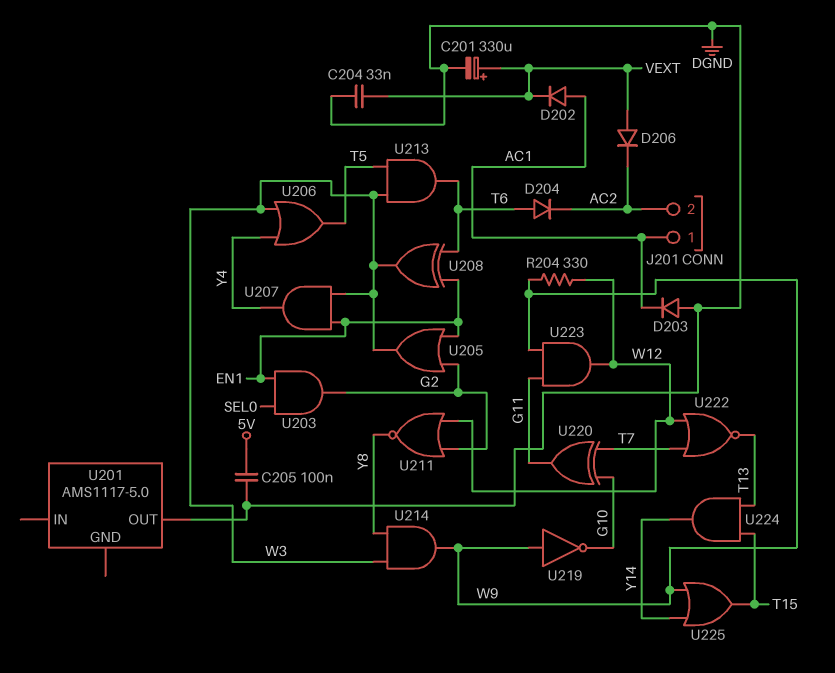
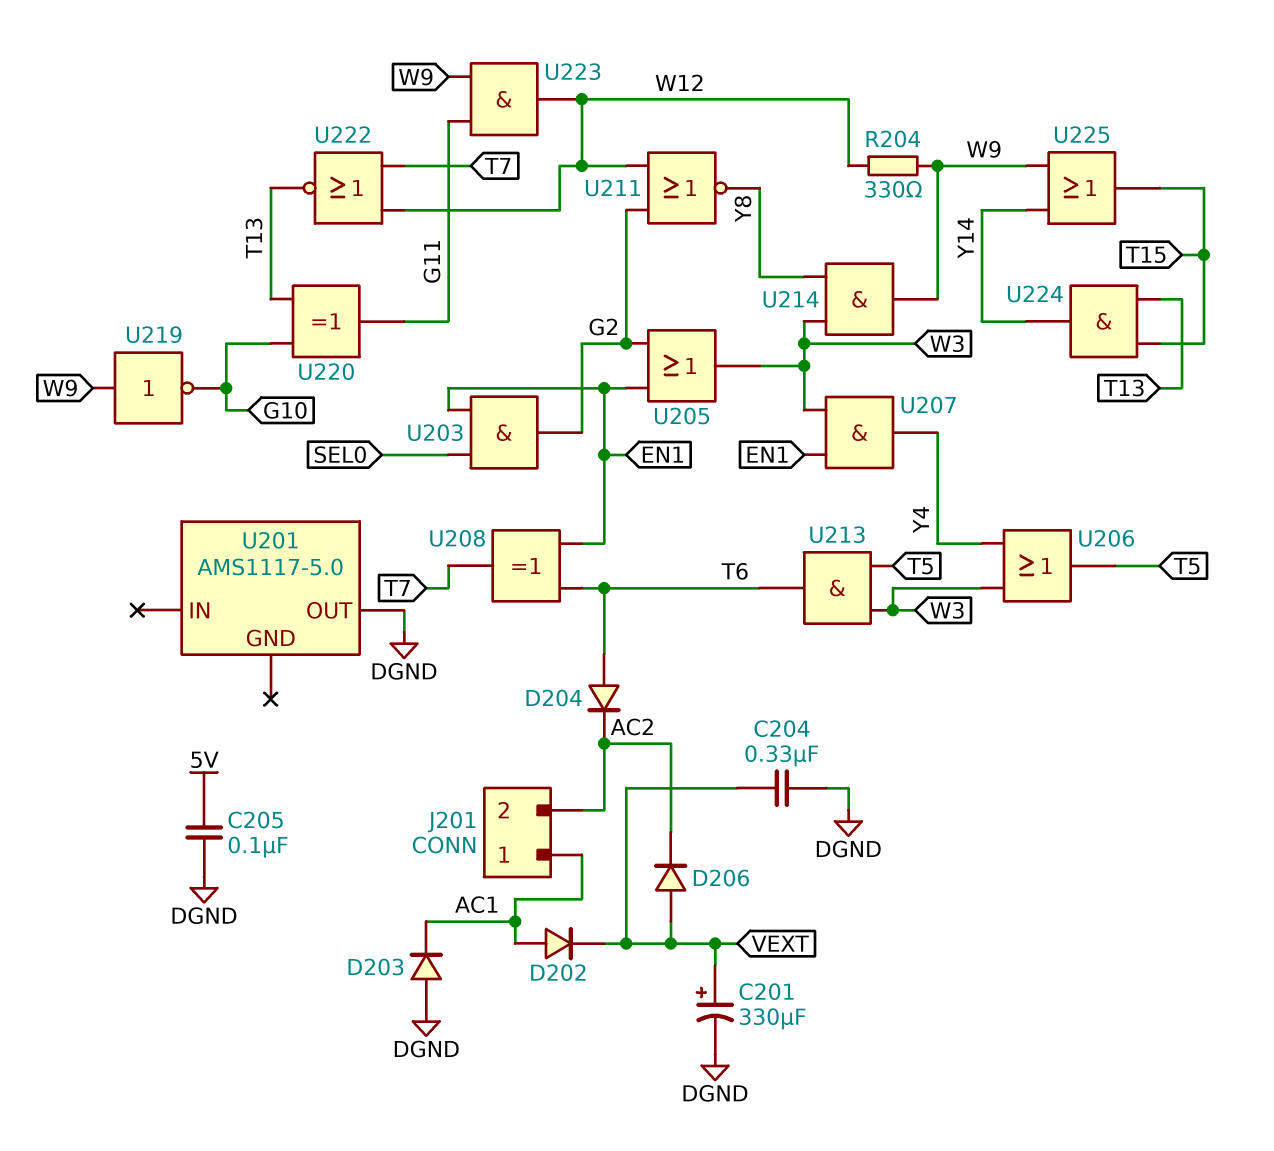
C204: 33nF (DGND, VEXT) -> 330nF (DGND, VEXT)
U208: XOR (in EN1, in T6, out W3) -> XOR (in EN1, in T6, out T7)
U220: XOR (in G10, in T7, out G11) -> XOR (in G10, in T13, out G11)

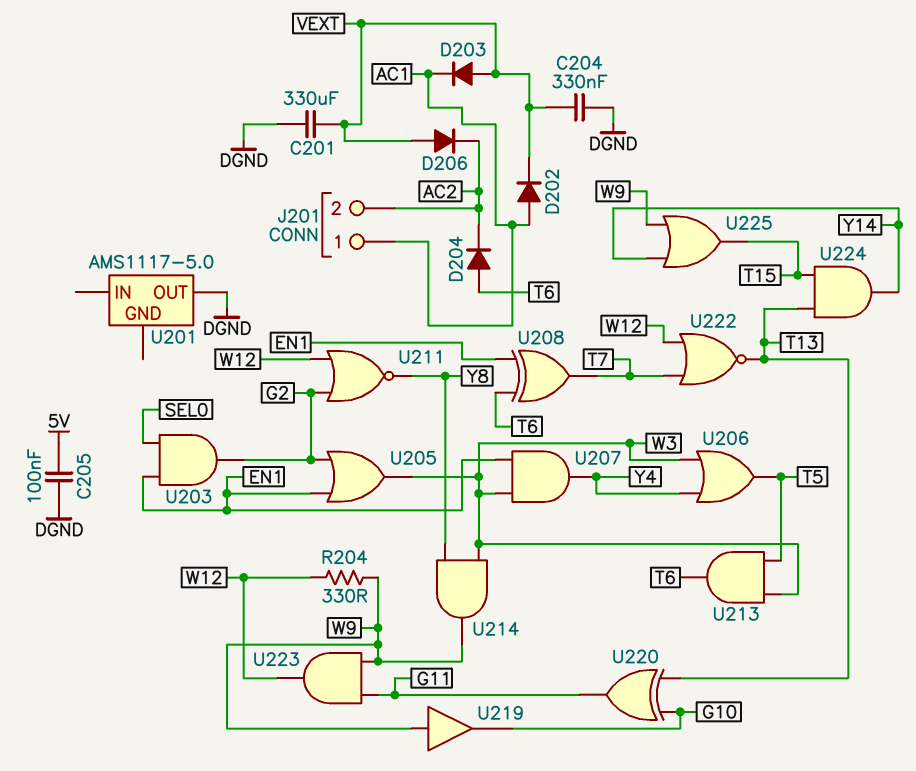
C201: 330uF (plus VEXT, minus DGND) -> 330uF (DGND, VEXT)
D203: diode (A DGND, K AC1) -> diode (A VEXT, K AC1)
U219: NOT (in W9, out G10) -> buffer (in W9, out G10)

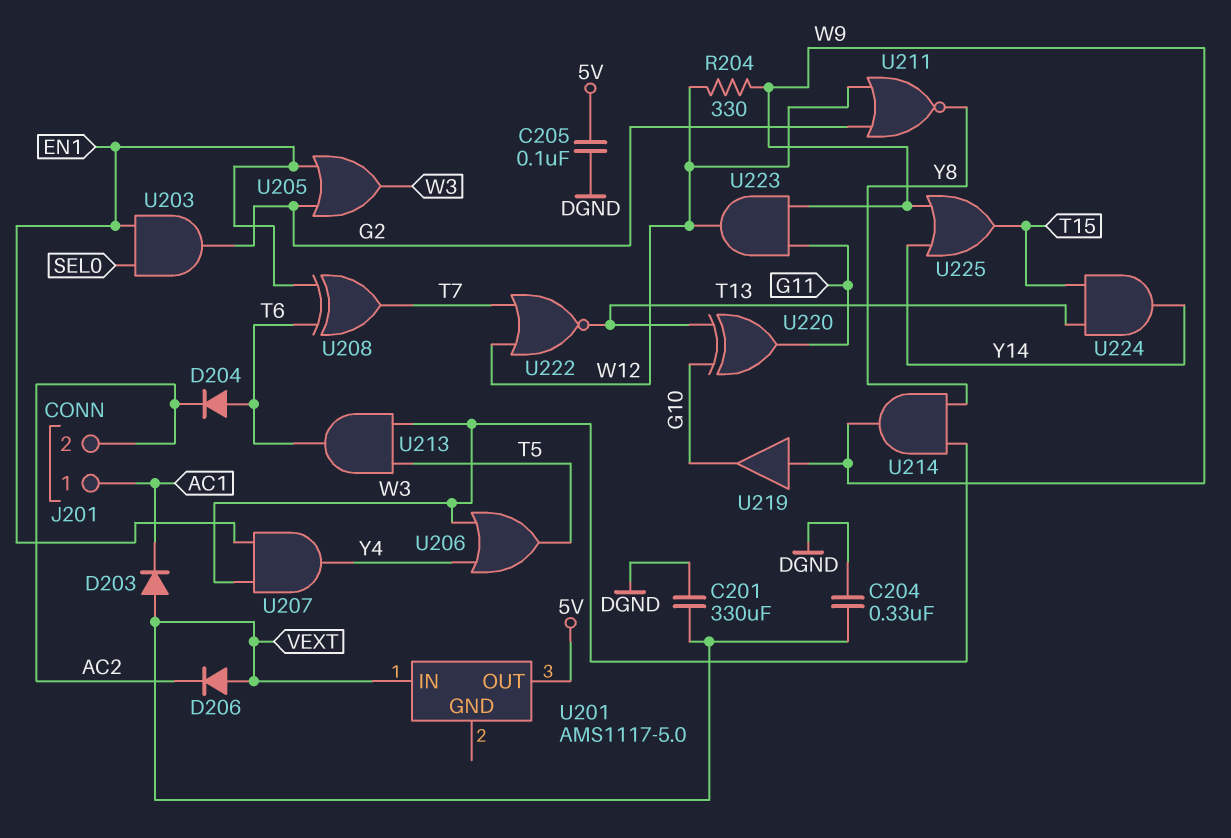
D202: diode (A AC1, K VEXT) -> none
U201 pin IN: none -> VEXT
U201 pin OUT: DGND -> 5V

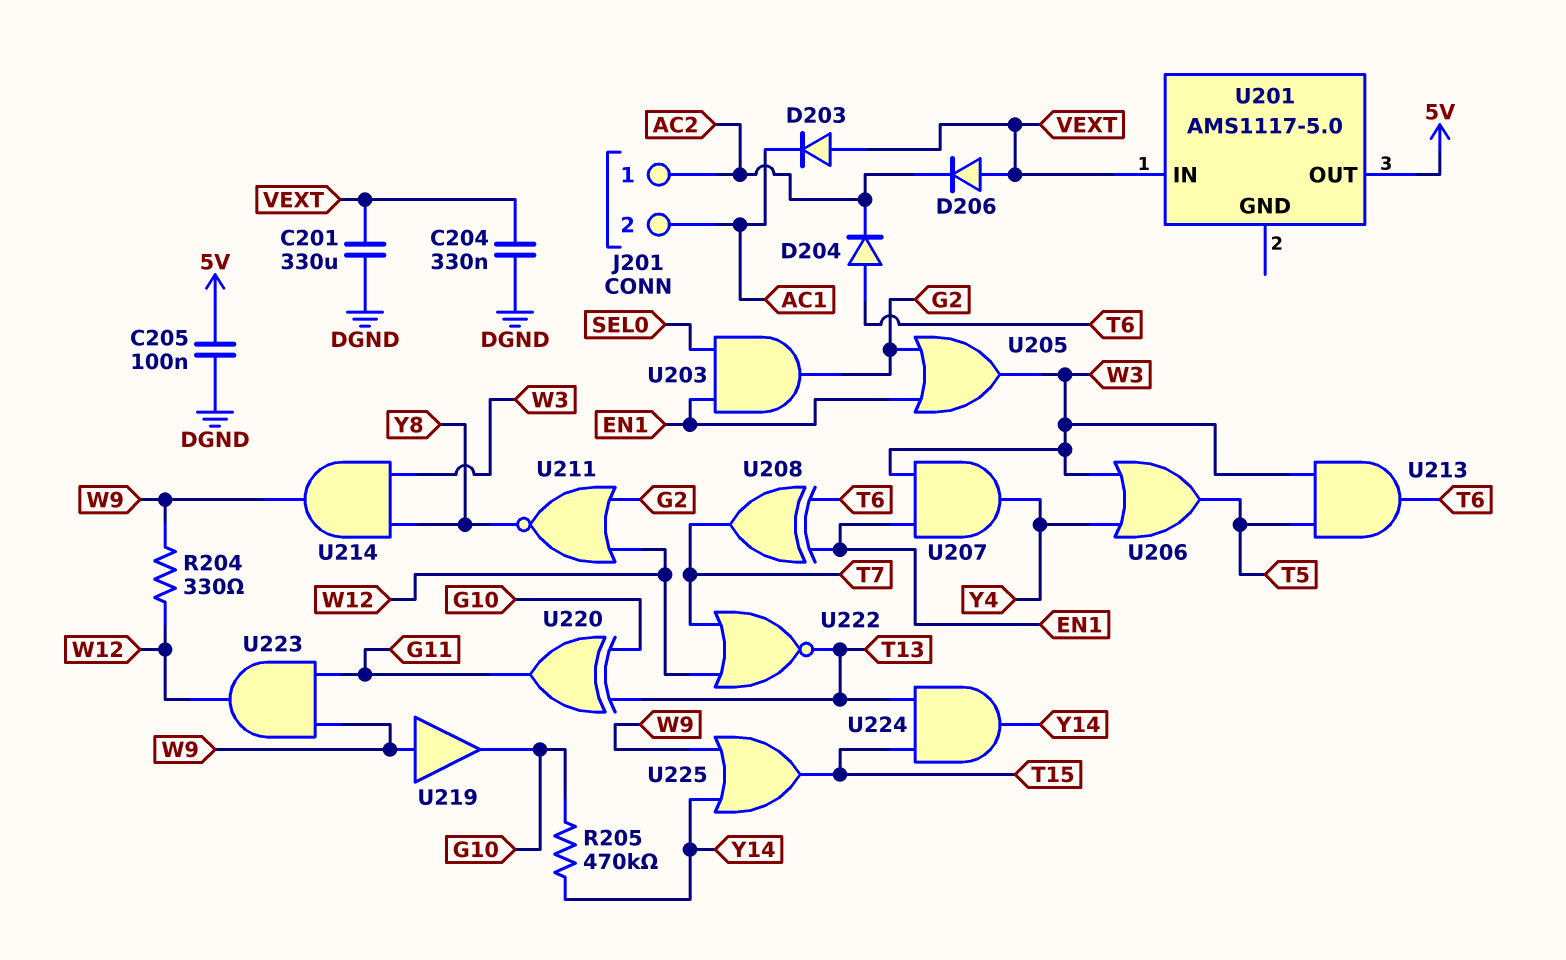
J201 pin 1: AC1 -> AC2
J201 pin 2: AC2 -> AC1
R205: none -> 470k (G10, Y14)

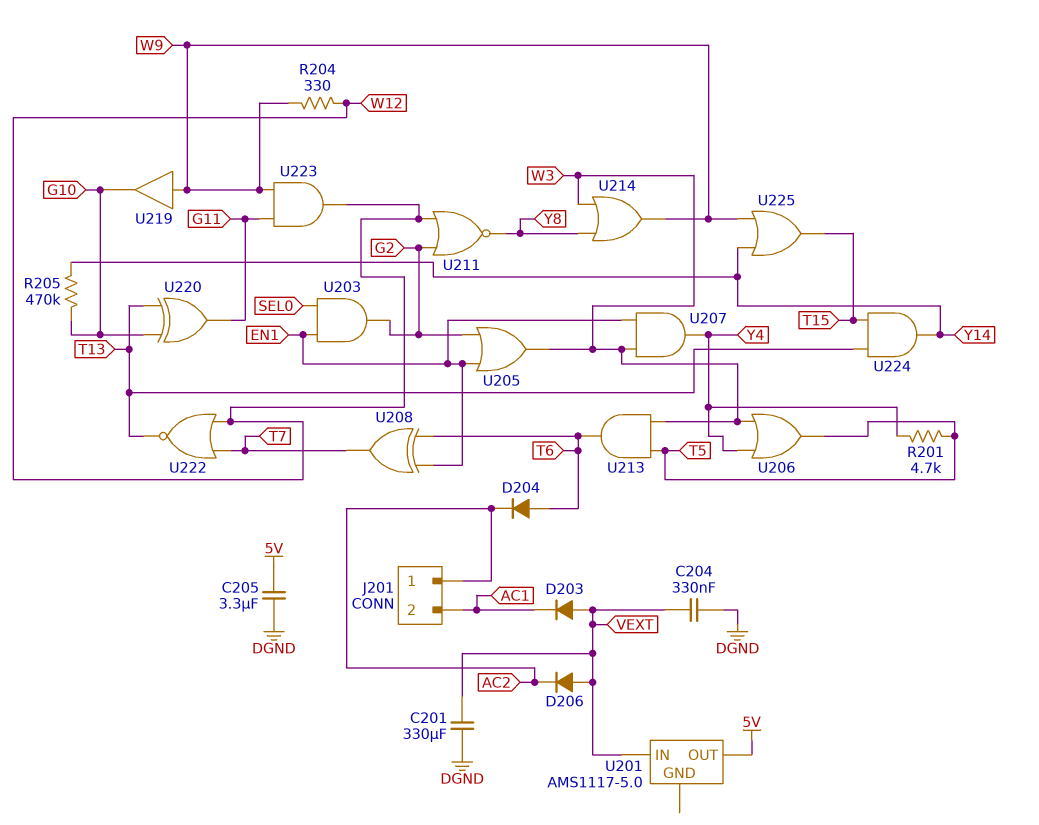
C205: 100nF (5V, DGND) -> 3.3uF (5V, DGND)
R201: none -> 4.7k (T5, Y4)
U214: AND (in W3, in Y8, out W9) -> OR (in W3, in Y8, out W9)

